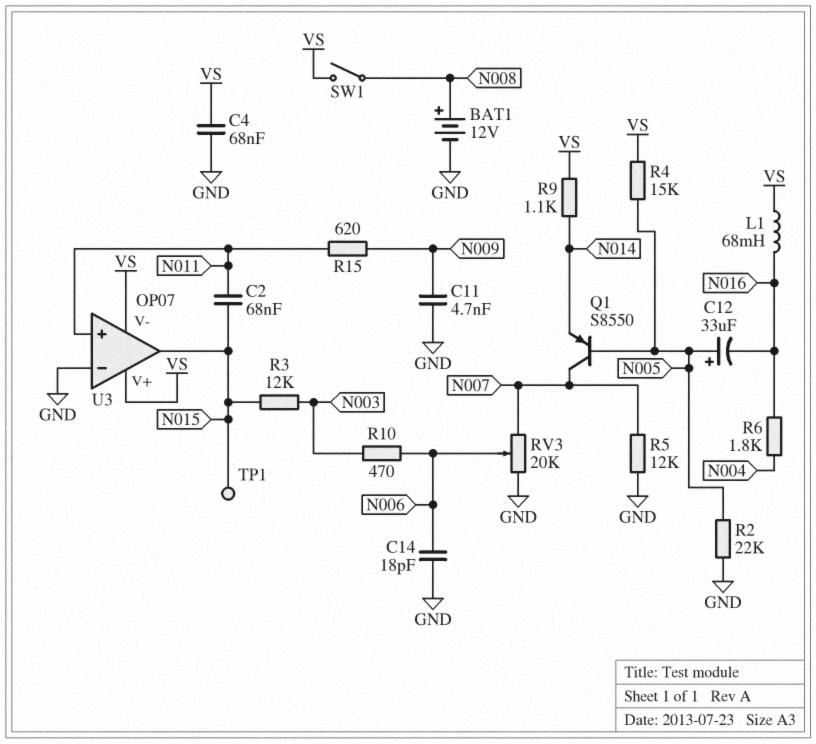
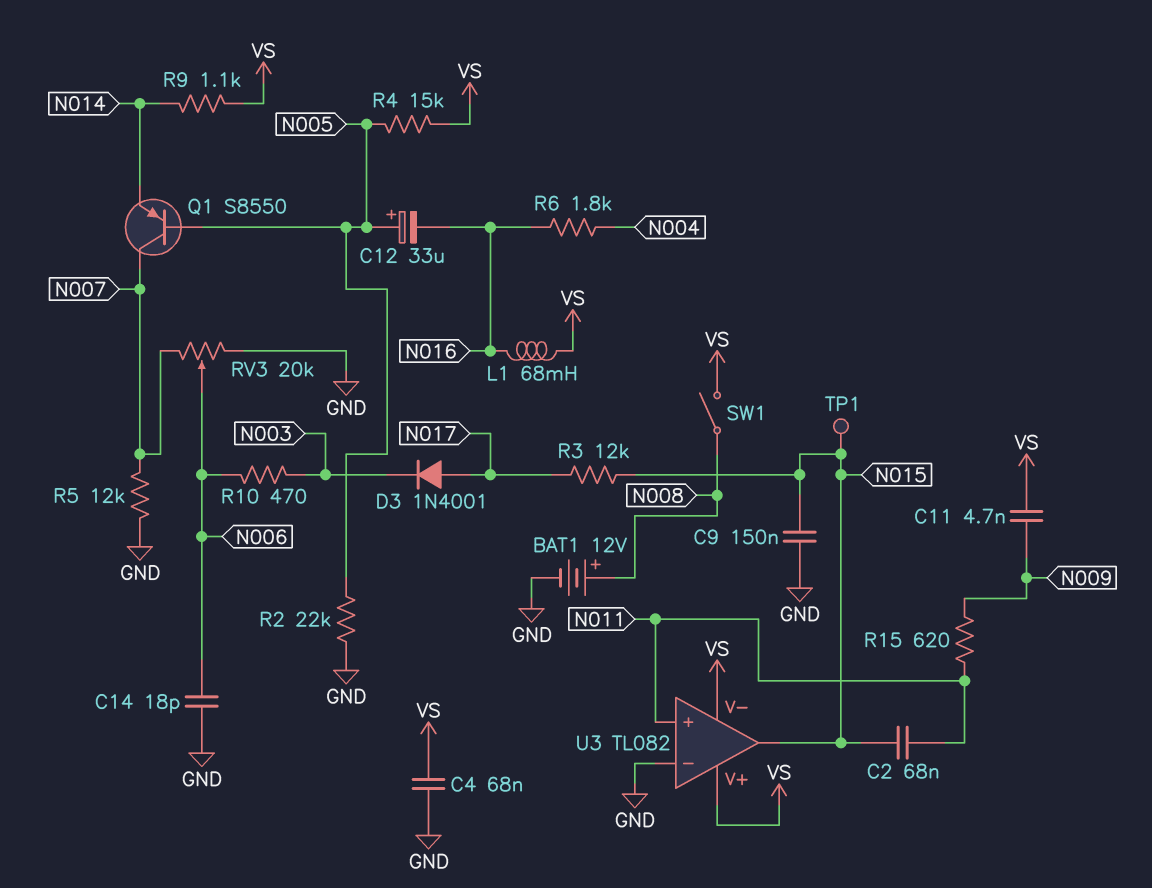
C9: none -> 150nF (GND, N015)
C11: 4.7nF (GND, N009) -> 4.7nF (N009, VS)
D3: none -> diode 1N4001 (A N017, K N003)
R3: 12k (N003, N015) -> 12k (N015, N017)
U3: OP07 -> TL082

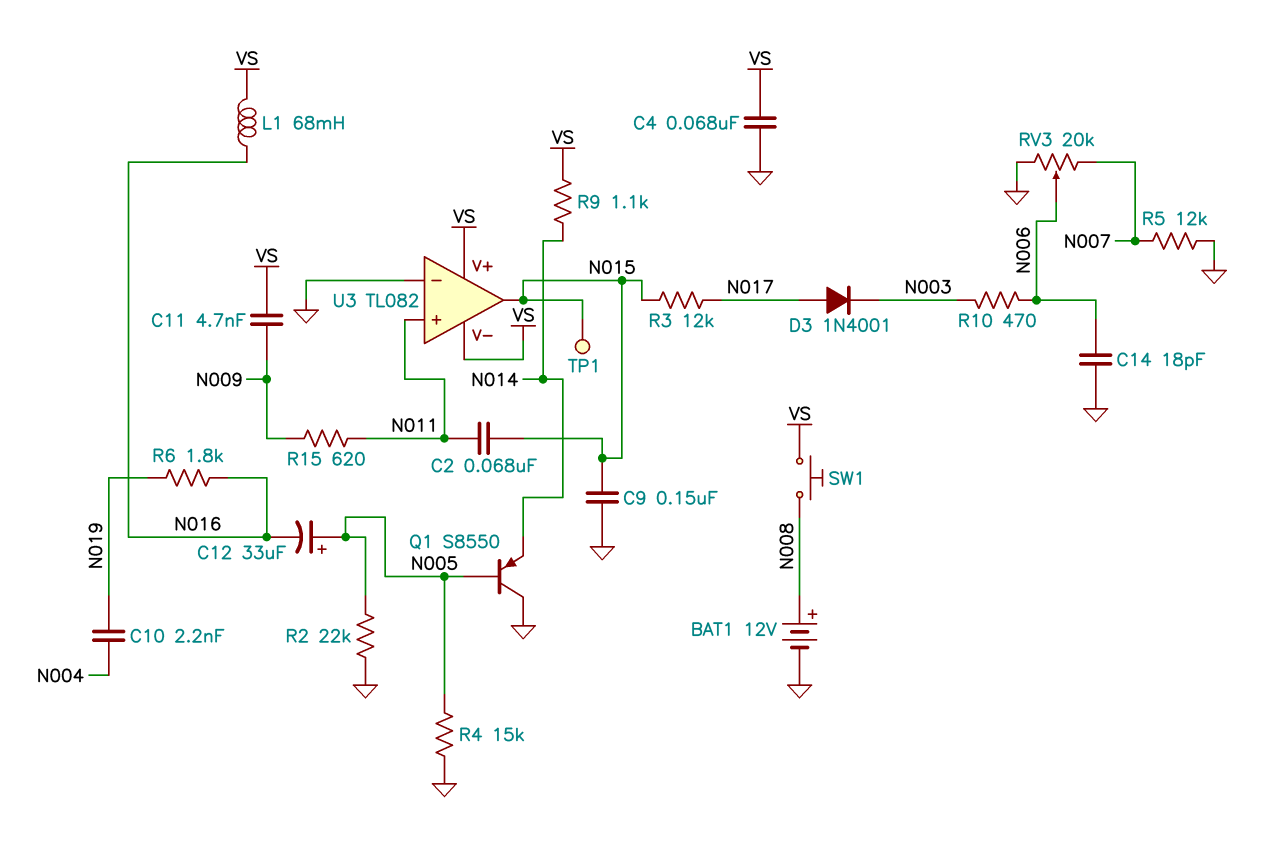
C10: none -> 2.2nF (N004, N019)
Q1: PNP S8550 (B N005, C N007, E N014) -> PNP S8550 (B N005, C GND, E N014)
R4: 15k (N005, VS) -> 15k (GND, N005)
R6: 1.8k (N004, N016) -> 1.8k (N016, N019)
SW1: switch (N008, VS) -> button (N008, VS)

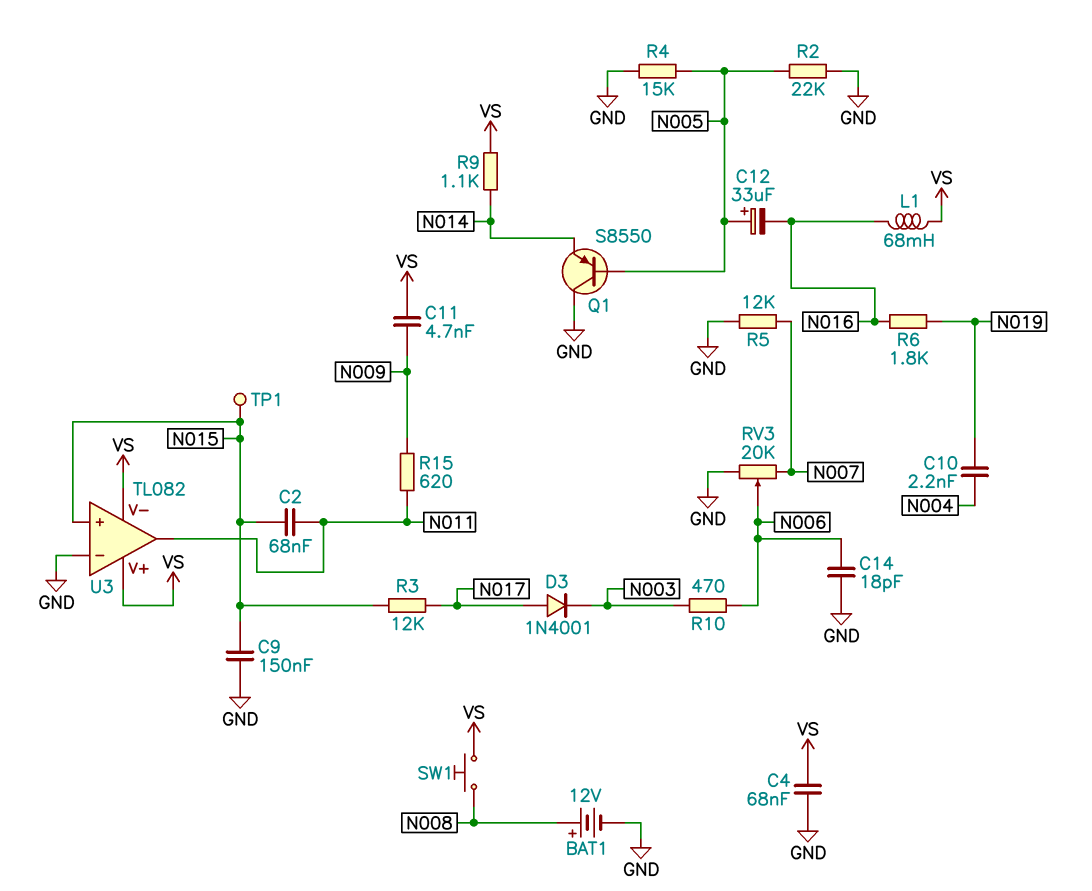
U3 pin in+: N011 -> N015
U3 pin out: N015 -> N011

